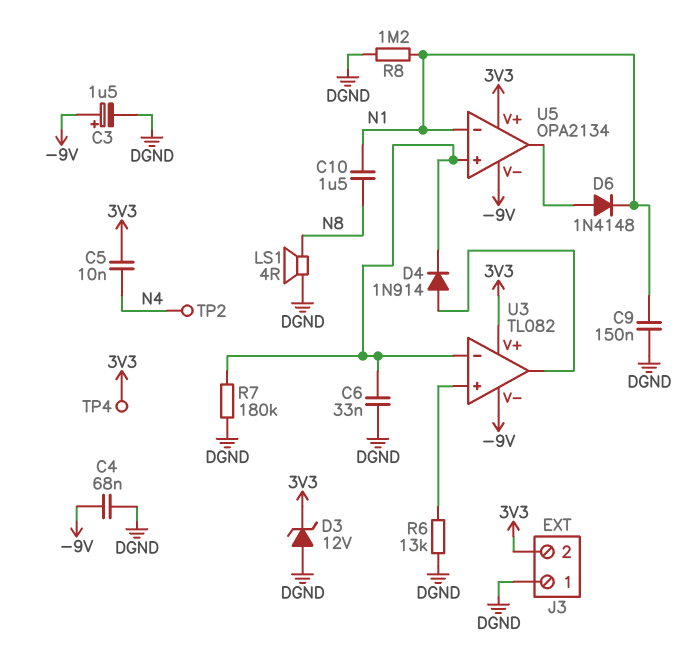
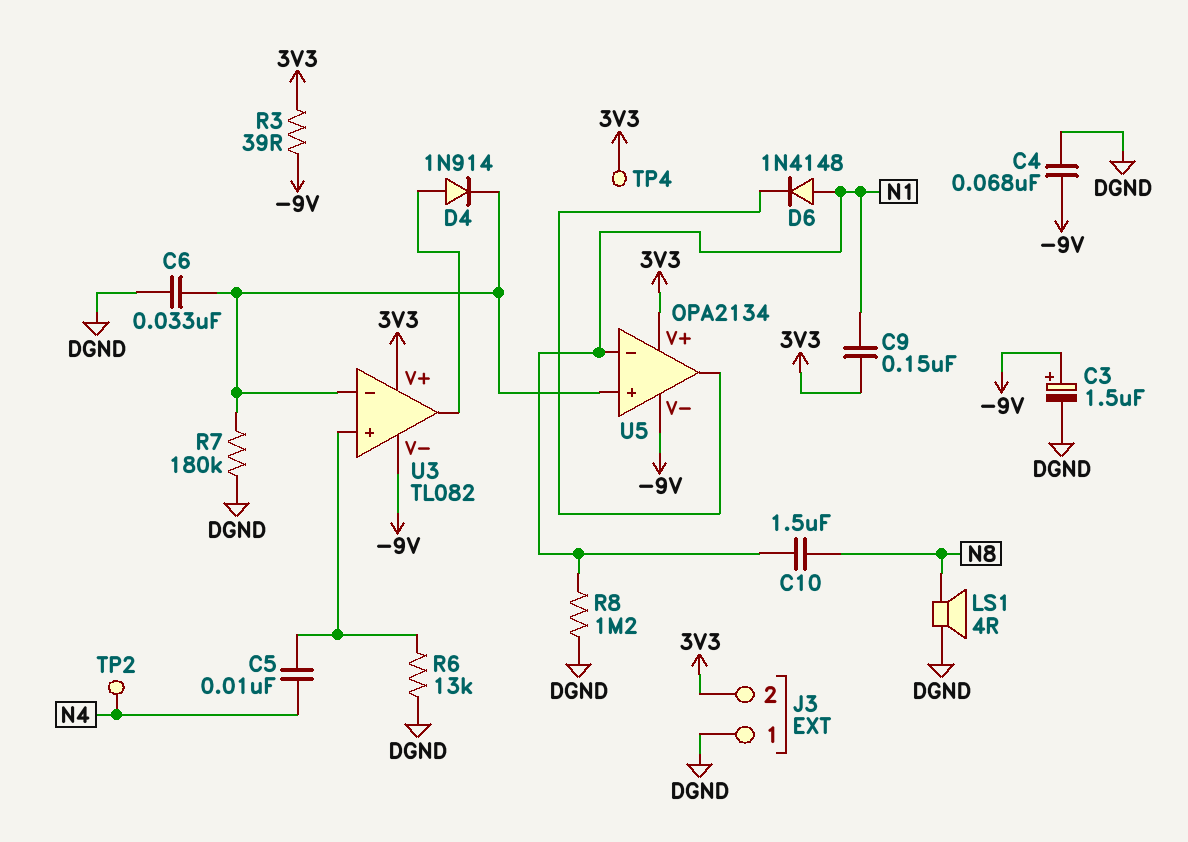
C5: 10nF (3V3, N4) -> 10nF (N4, U3/in+)
C9: 150nF (DGND, N1) -> 150nF (3V3, N1)
D3: zener 12V (A DGND, K 3V3) -> none
D6: diode 1N4148 (A U5/out, K N1) -> diode 1N4148 (A N1, K U5/out)
R3: none -> 39 (-9V, 3V3)

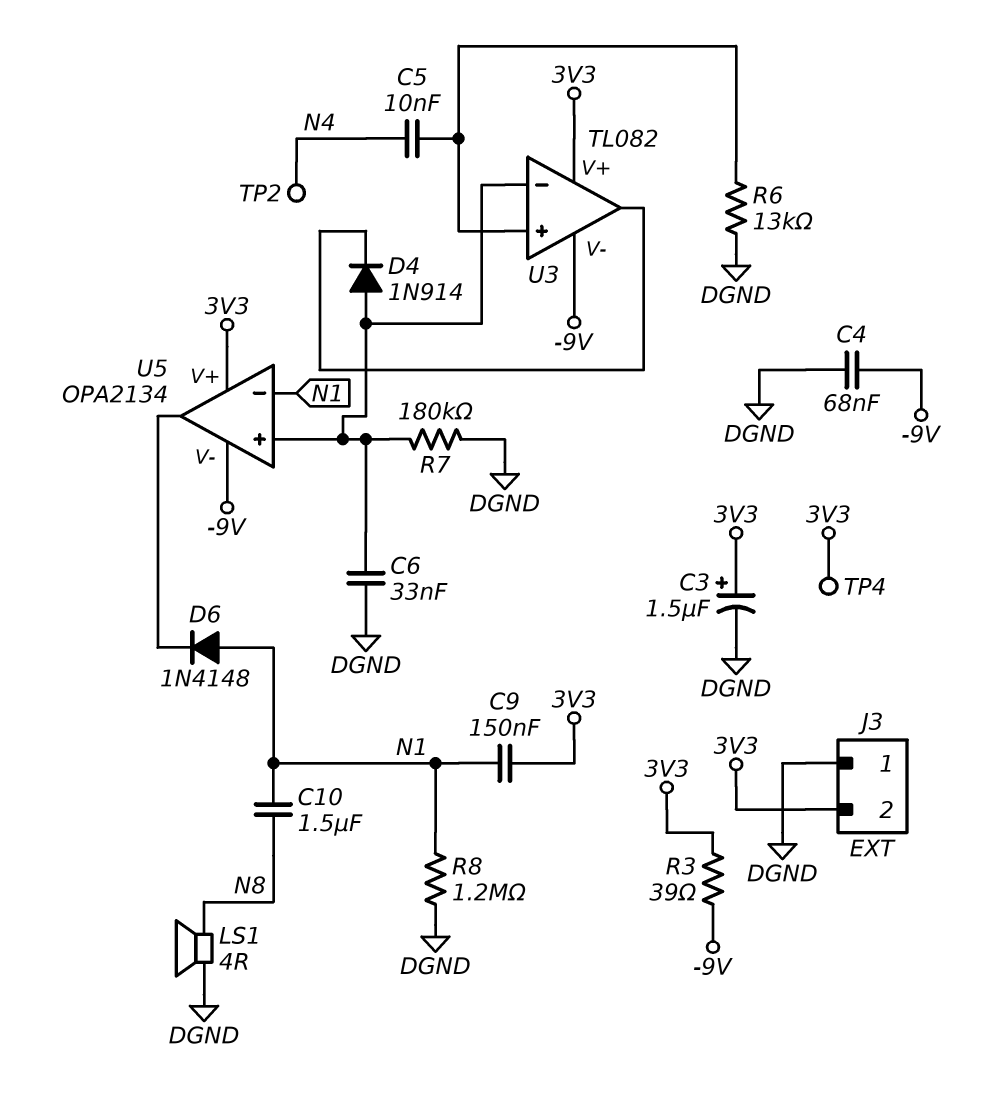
C3: 1.5uF (plus -9V, minus DGND) -> 1.5uF (plus 3V3, minus DGND)
D4: diode 1N914 (A U3/out, K U3/in-) -> diode 1N914 (A U3/in-, K U3/out)

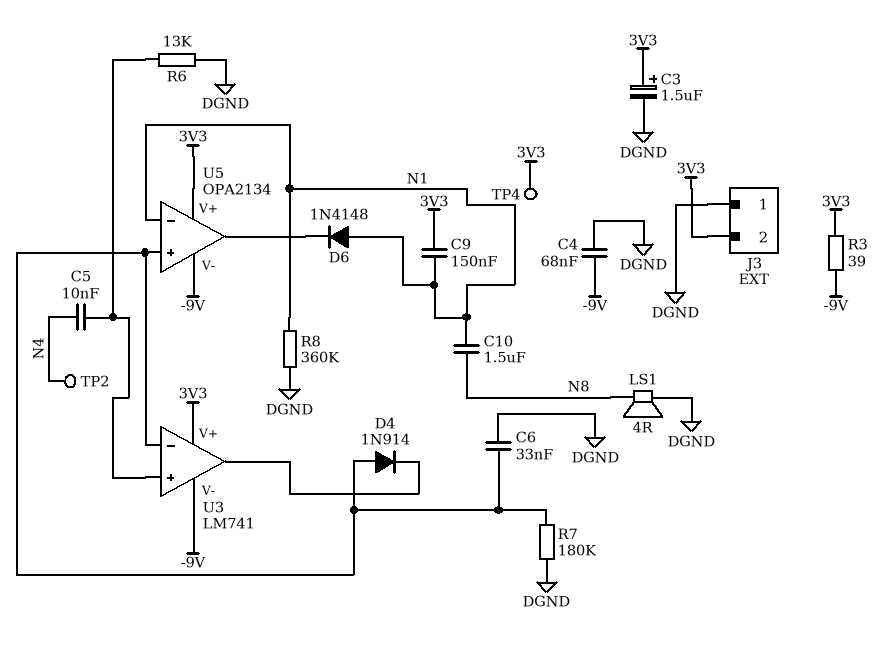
R8: 1.2M (DGND, N1) -> 360k (DGND, N1)
U3: TL082 -> LM741

